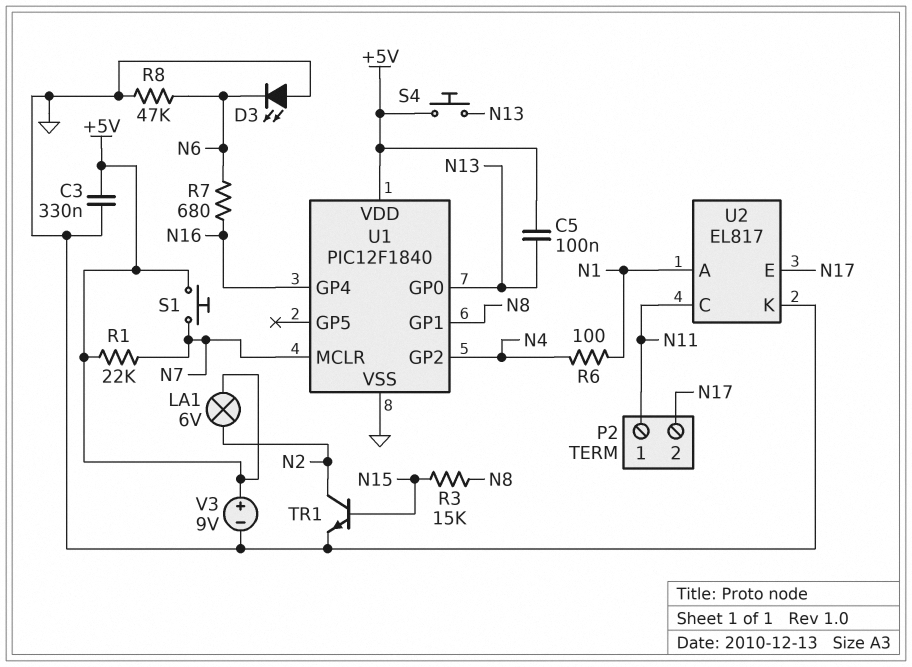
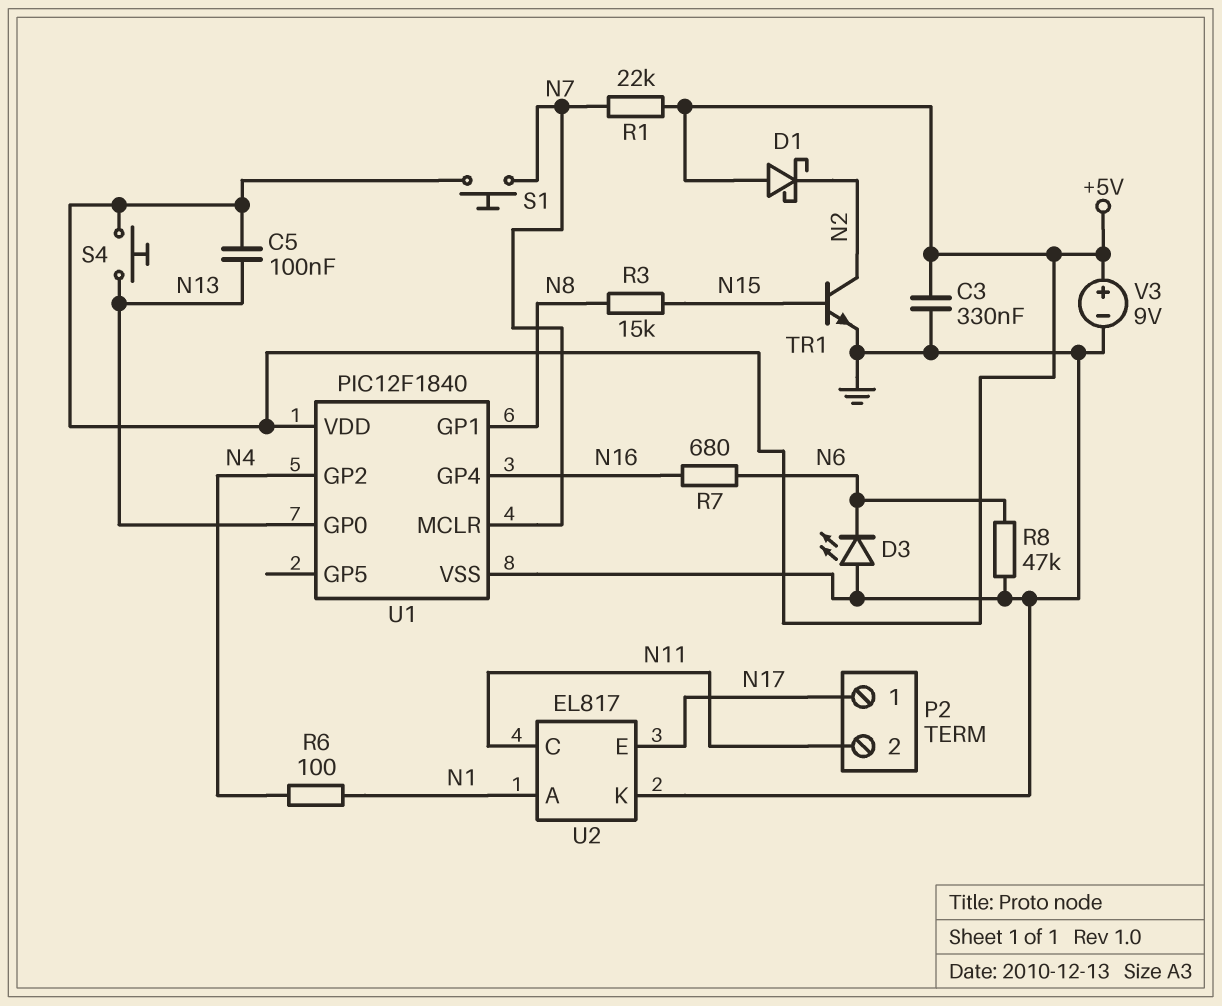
D1: none -> schottky (A +5V, K N2)
LA1: lamp 6V (+5V, N2) -> none
P2 pin 1: N11 -> N17
P2 pin 2: N17 -> N11

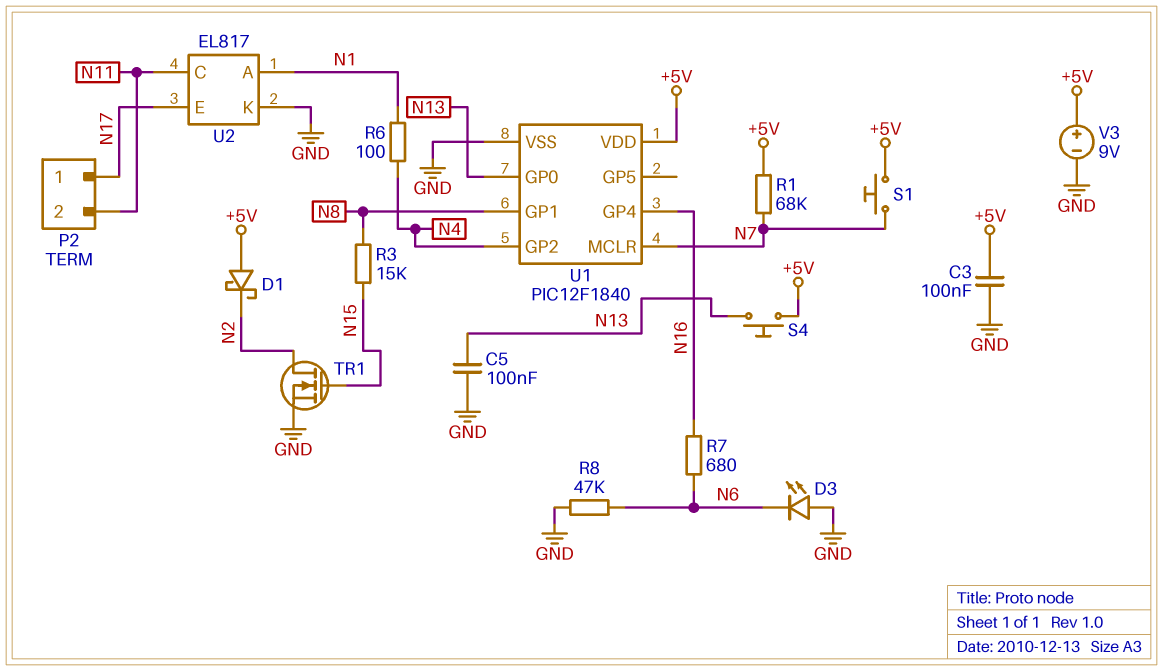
C3: 330nF (+5V, GND) -> 100nF (+5V, GND)
C5: 100nF (+5V, N13) -> 100nF (GND, N13)
R1: 22k (+5V, N7) -> 68k (+5V, N7)
TR1: NPN (B N15, C N2, E GND) -> NMOS (G N15, D N2, S GND)

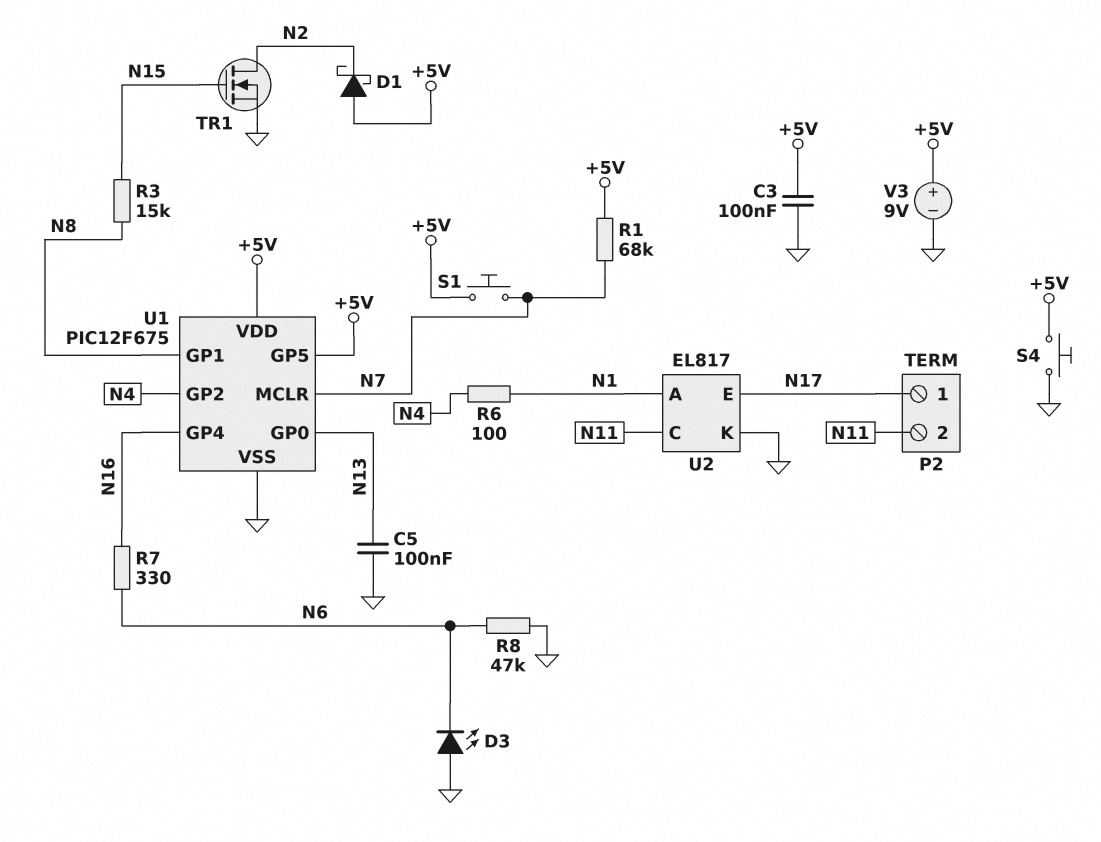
R7: 680 (N6, N16) -> 330 (N6, N16)
S4: button (+5V, N13) -> button (+5V, GND)
U1: PIC12F1840 -> PIC12F675
U1 pin GP5: none -> +5V

